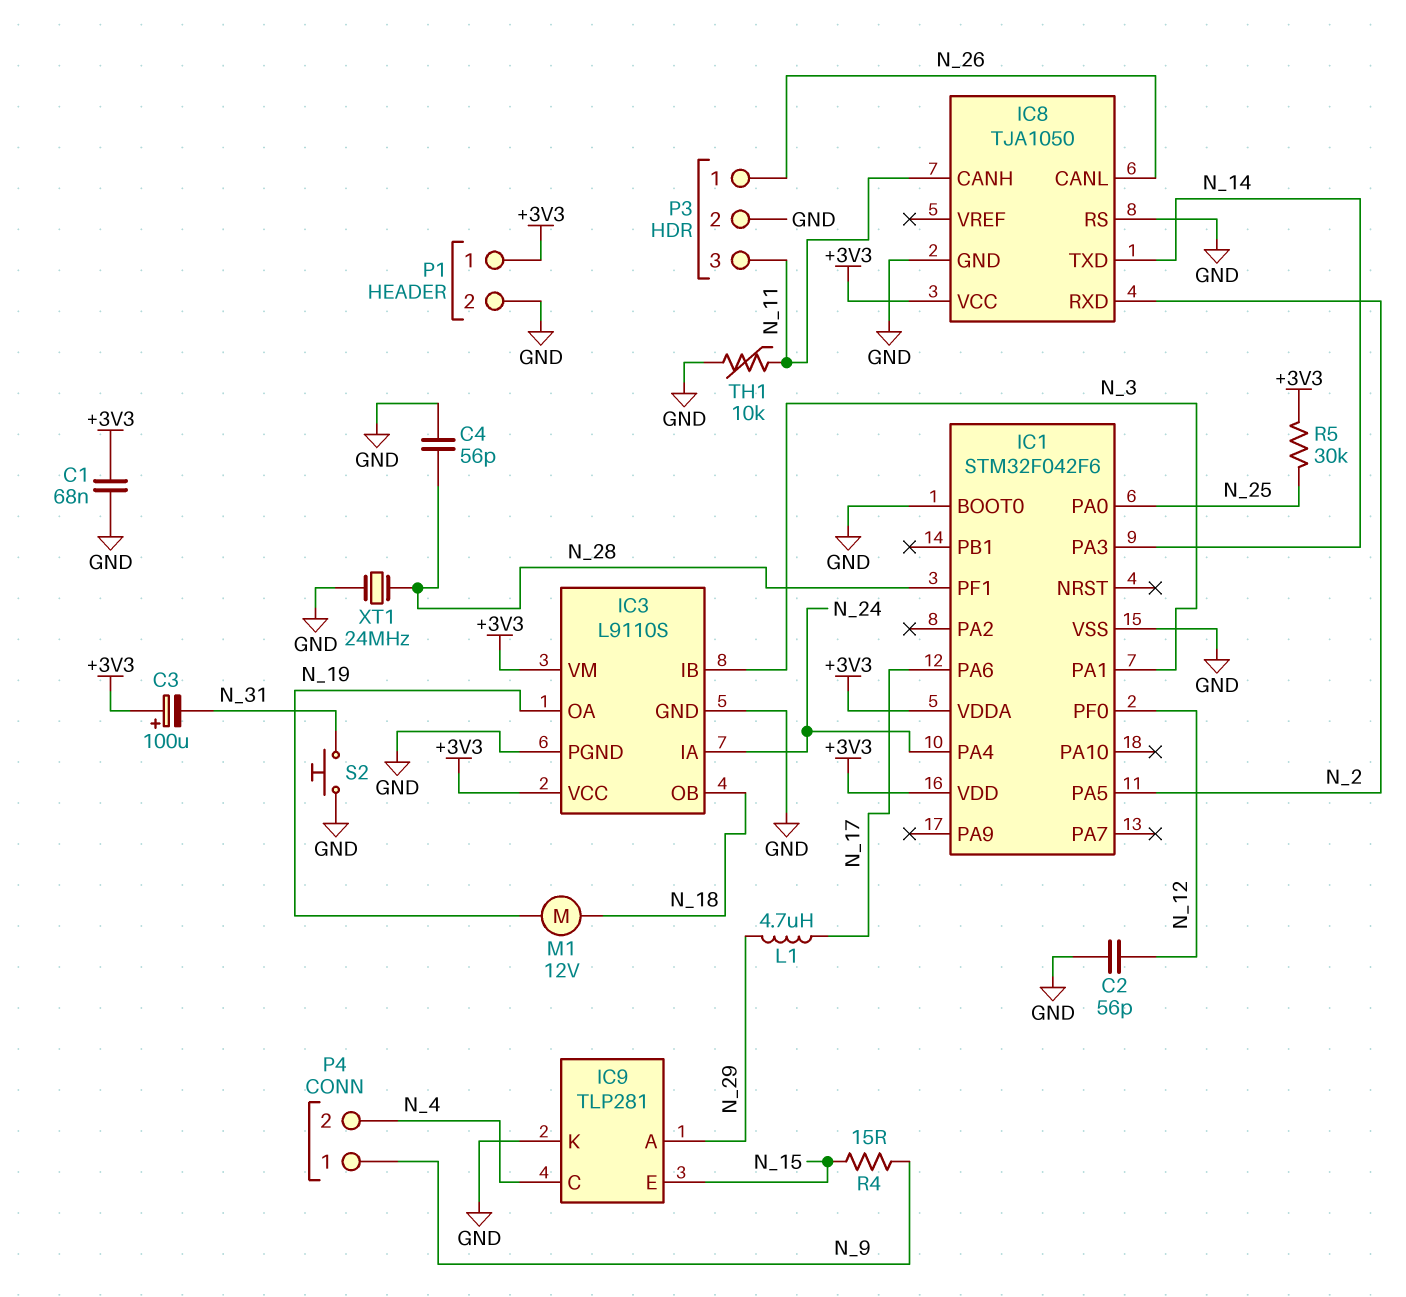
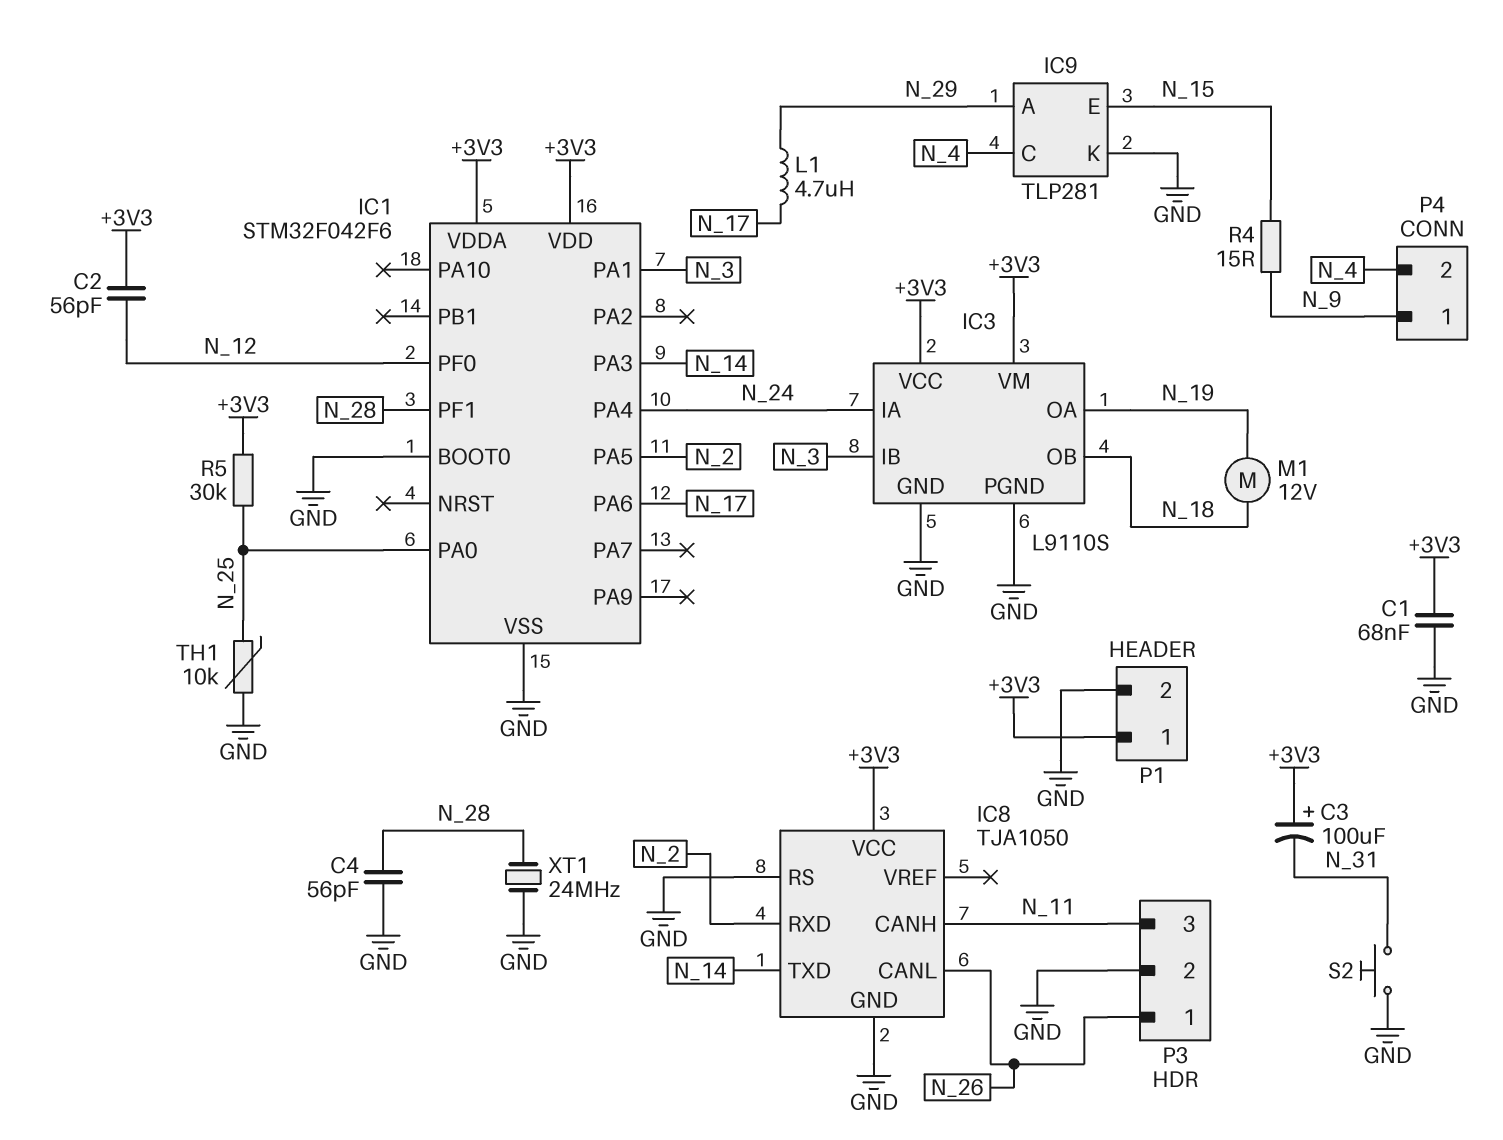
C2: 56pF (GND, N_12) -> 56pF (+3V3, N_12)
TH1: 10k (GND, N_11) -> 10k (GND, N_25)

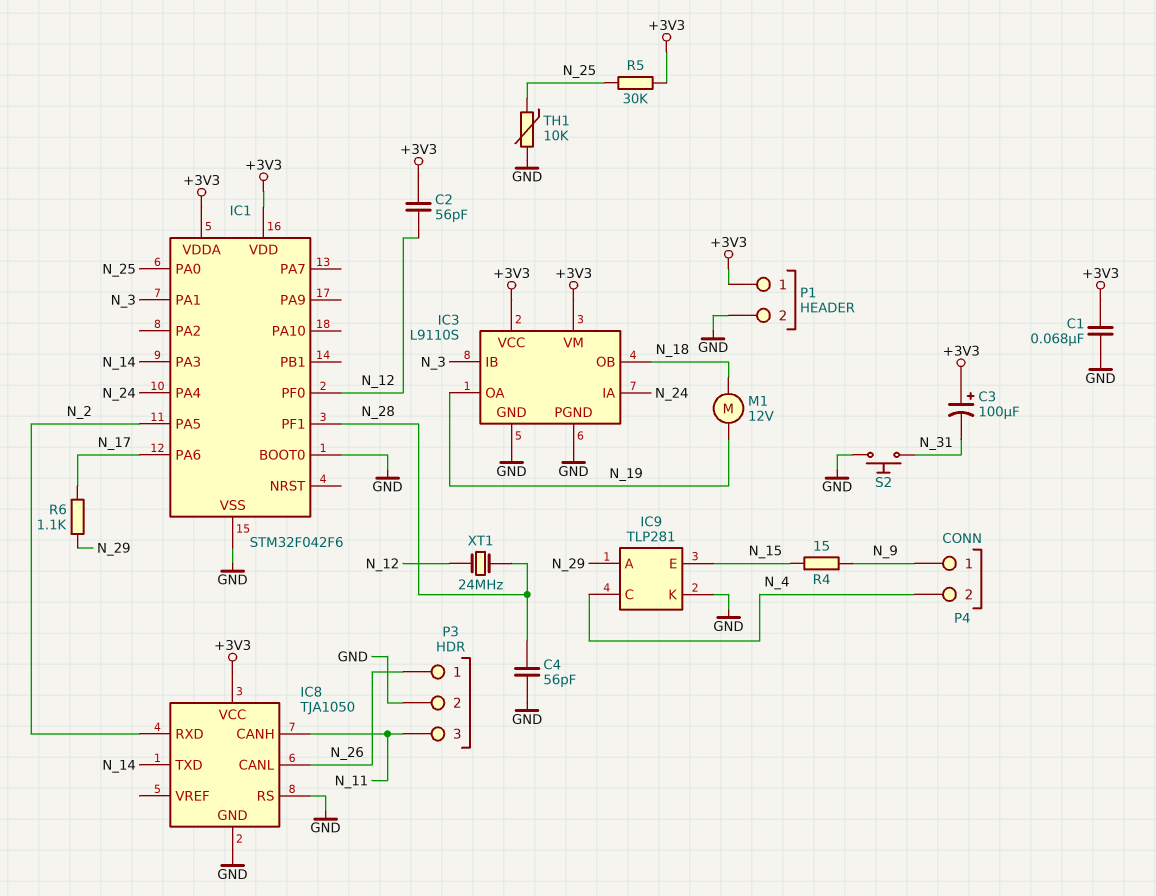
L1: 4.7uH (N_17, N_29) -> none
R6: none -> 1.1k (N_17, N_29)
XT1: 24MHz (GND, N_28) -> 24MHz (N_12, N_28)

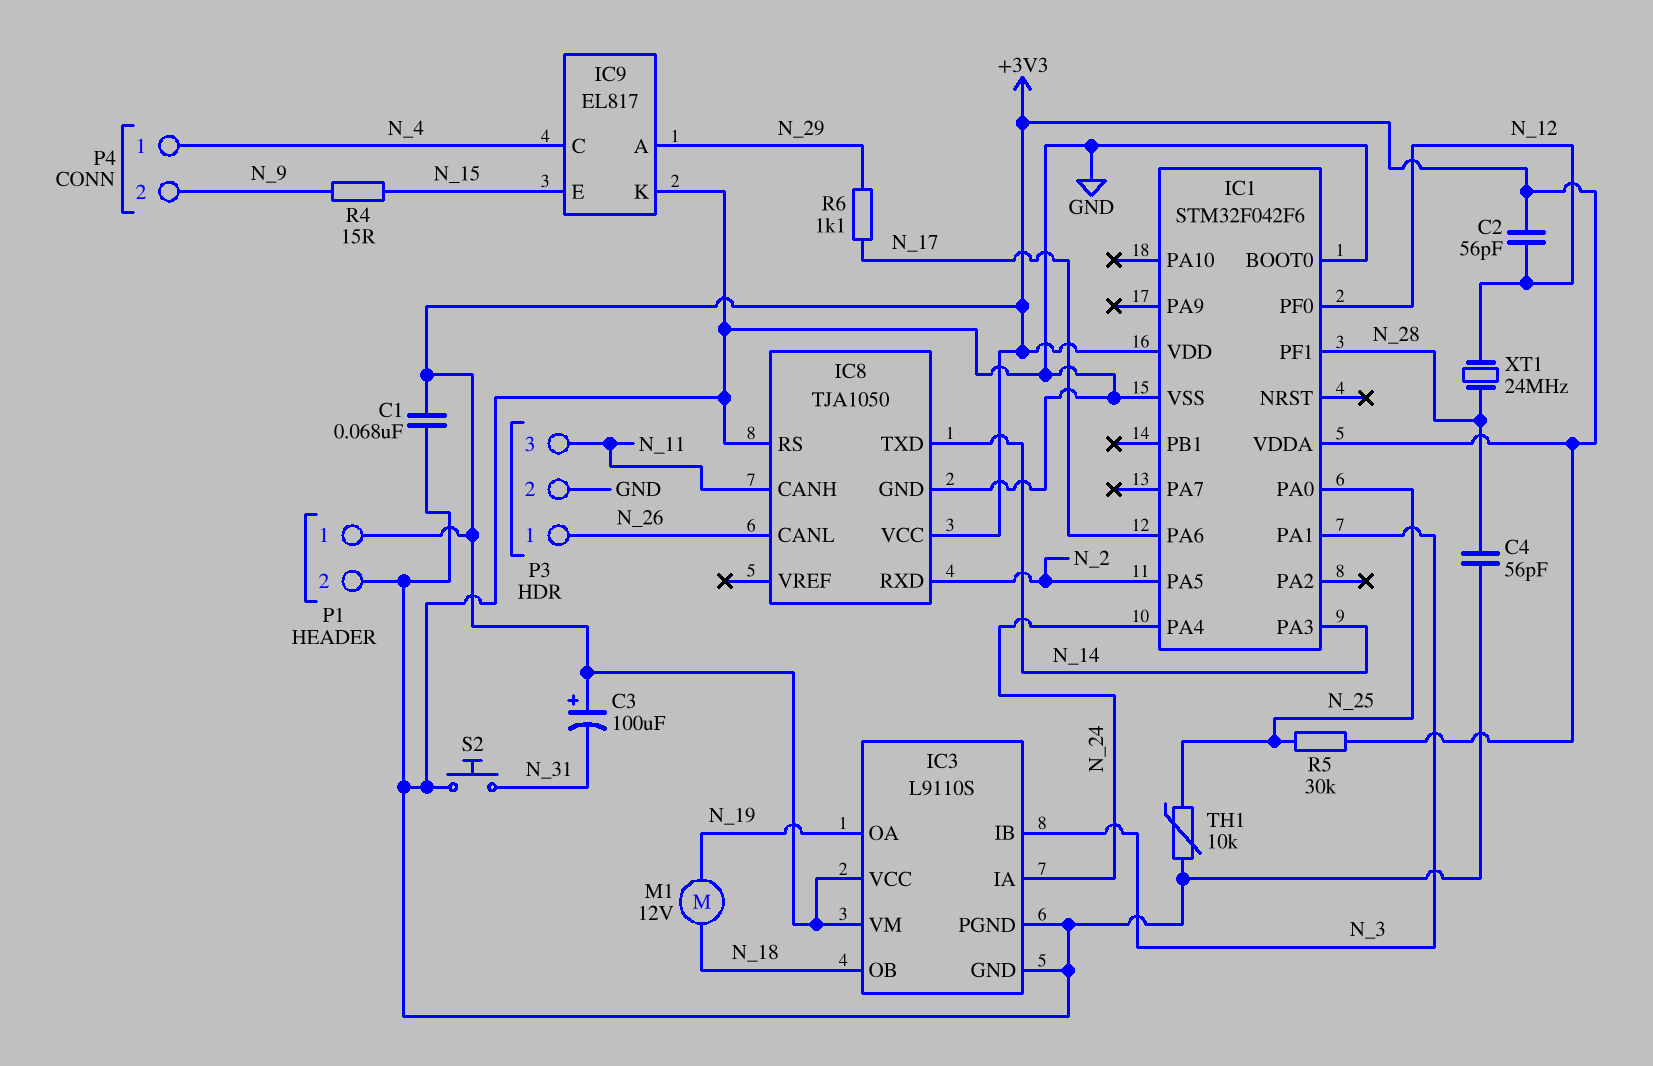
IC9: TLP281 -> EL817
P4 pin 1: N_9 -> N_4
P4 pin 2: N_4 -> N_9

